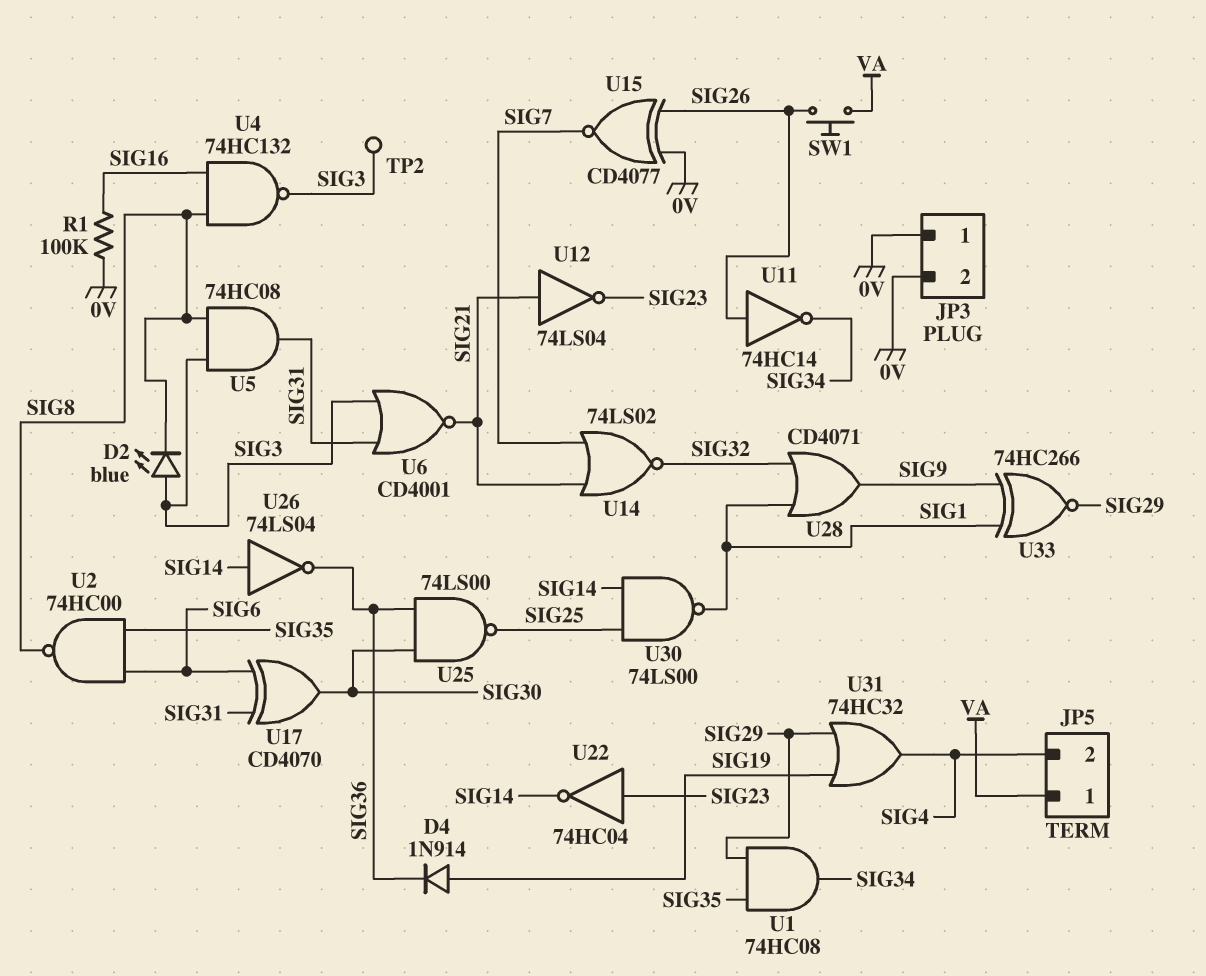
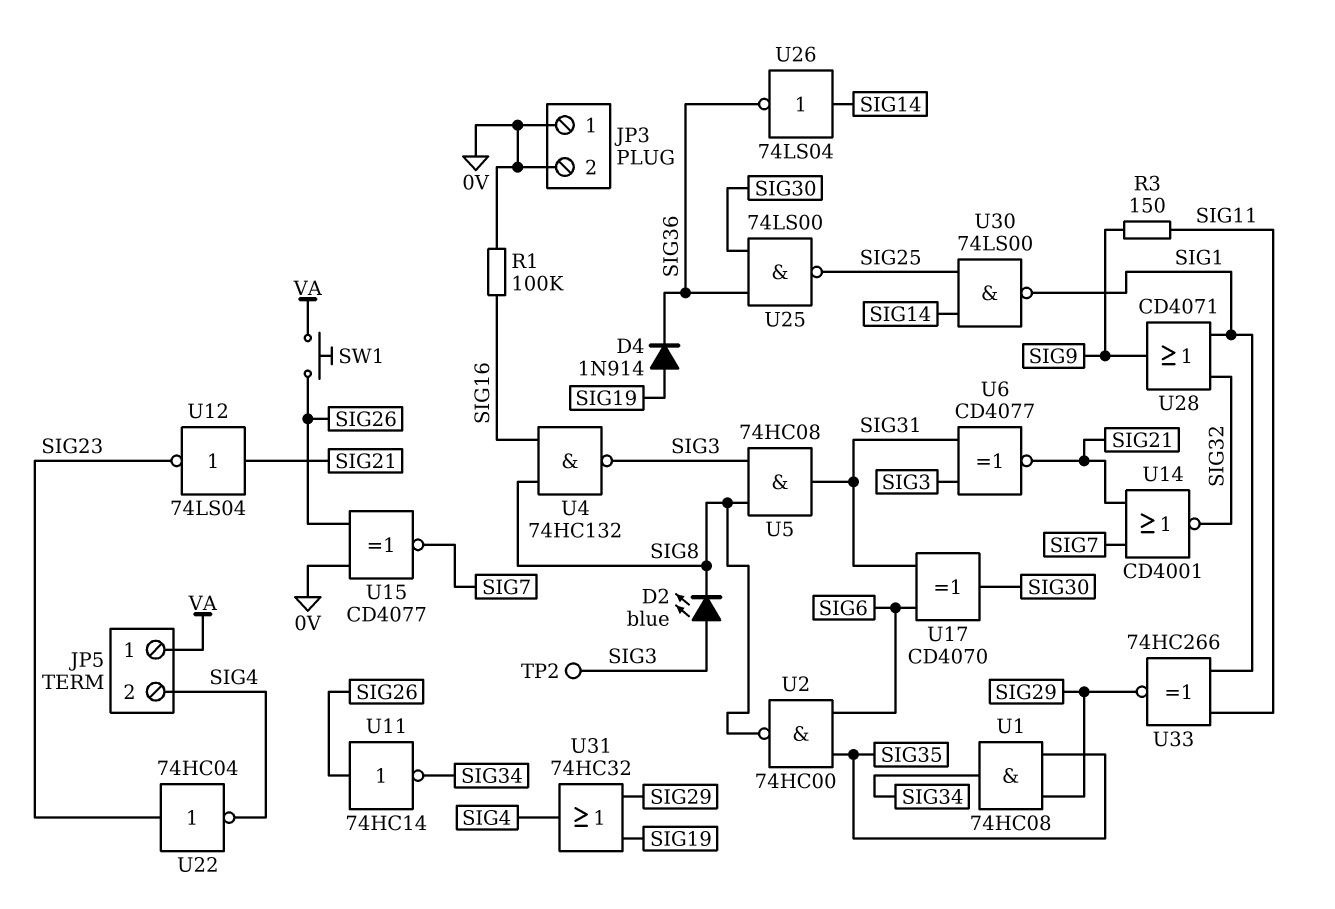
R3: none -> 150 (SIG9, SIG11)
U6: NOR CD4001 (in SIG3, in SIG31, out SIG21) -> XNOR CD4077 (in SIG3, in SIG31, out SIG21)
U14: NOR 74LS02 (in SIG7, in SIG21, out SIG32) -> NOR CD4001 (in SIG7, in SIG21, out SIG32)
U22: NOT 74HC04 (in SIG23, out SIG14) -> NOT 74HC04 (in SIG23, out SIG4)
U33: XNOR 74HC266 (in SIG1, in SIG9, out SIG29) -> XNOR 74HC266 (in SIG1, in SIG11, out SIG29)

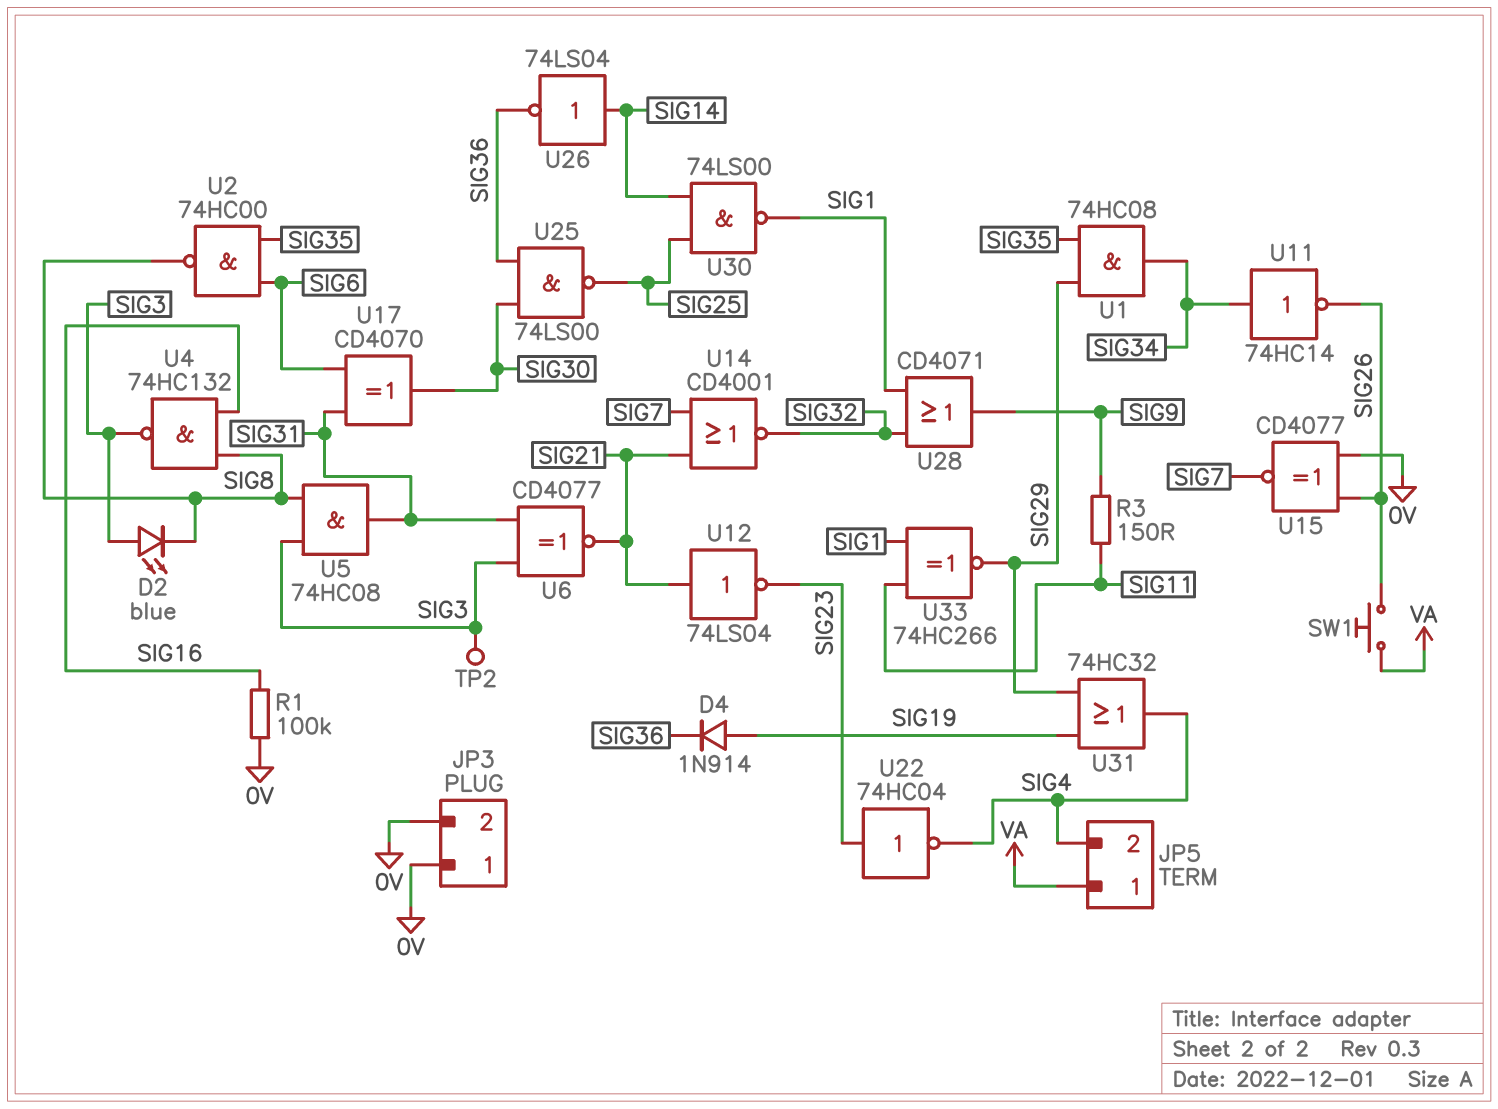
U11: NOT 74HC14 (in SIG26, out SIG34) -> NOT 74HC14 (in SIG34, out SIG26)

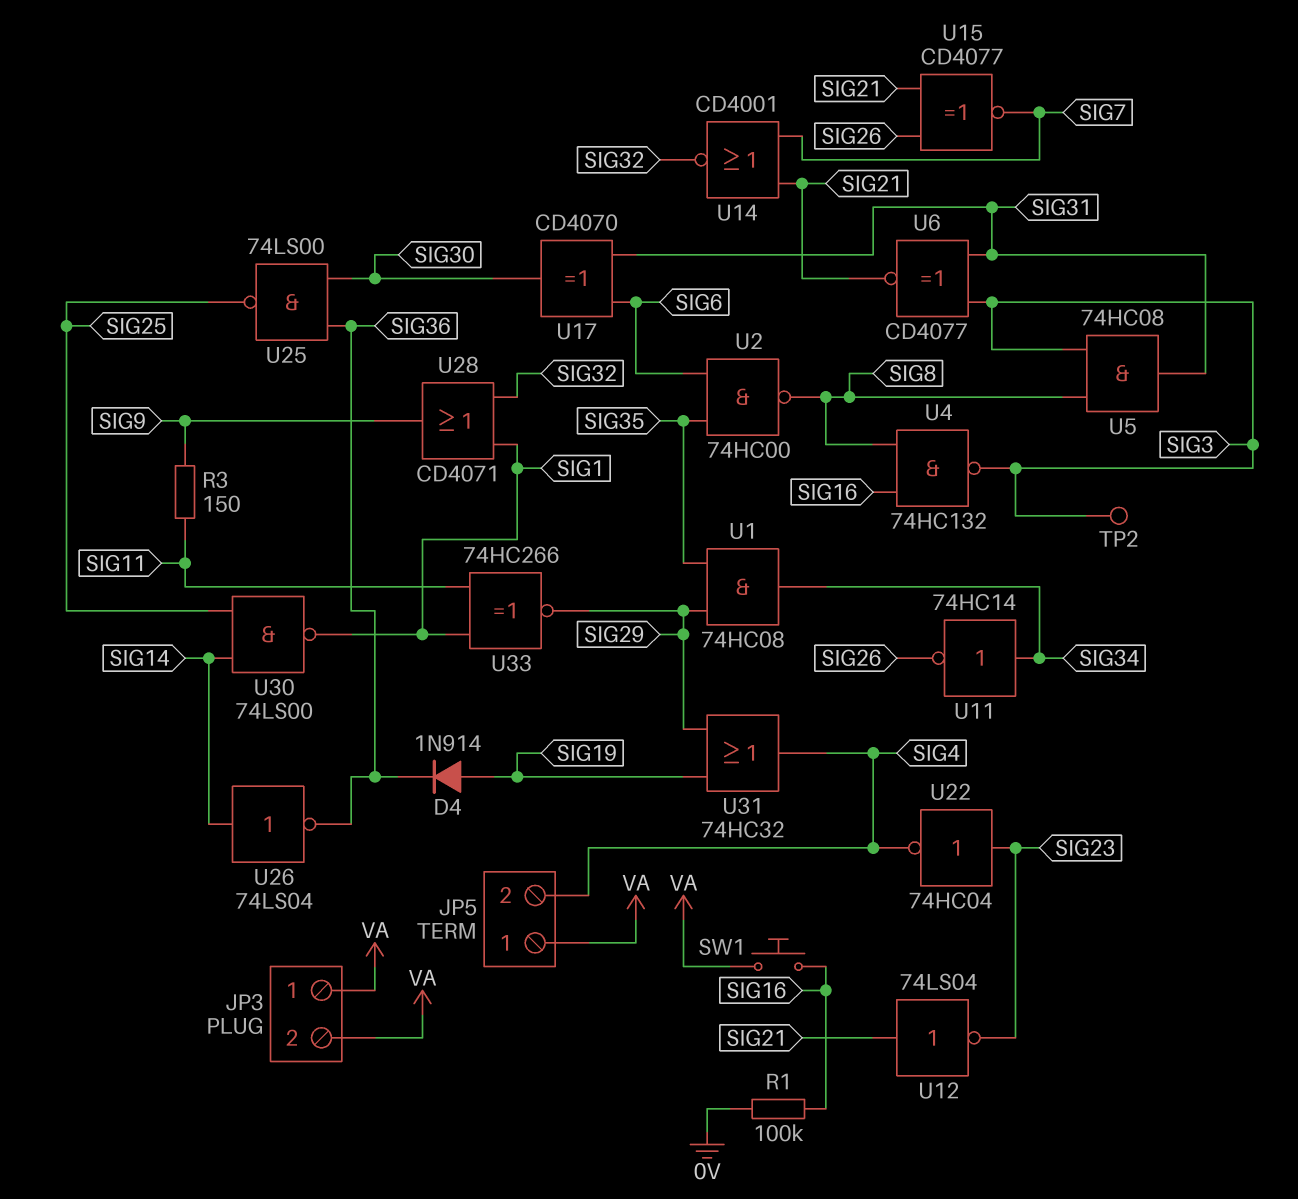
D2: LED blue (A SIG3, K SIG8) -> none
JP3 pin 1: 0V -> VA
JP3 pin 2: 0V -> VA
SW1: button (SIG26, VA) -> button (SIG16, VA)
U15: XNOR CD4077 (in 0V, in SIG26, out SIG7) -> XNOR CD4077 (in SIG21, in SIG26, out SIG7)

